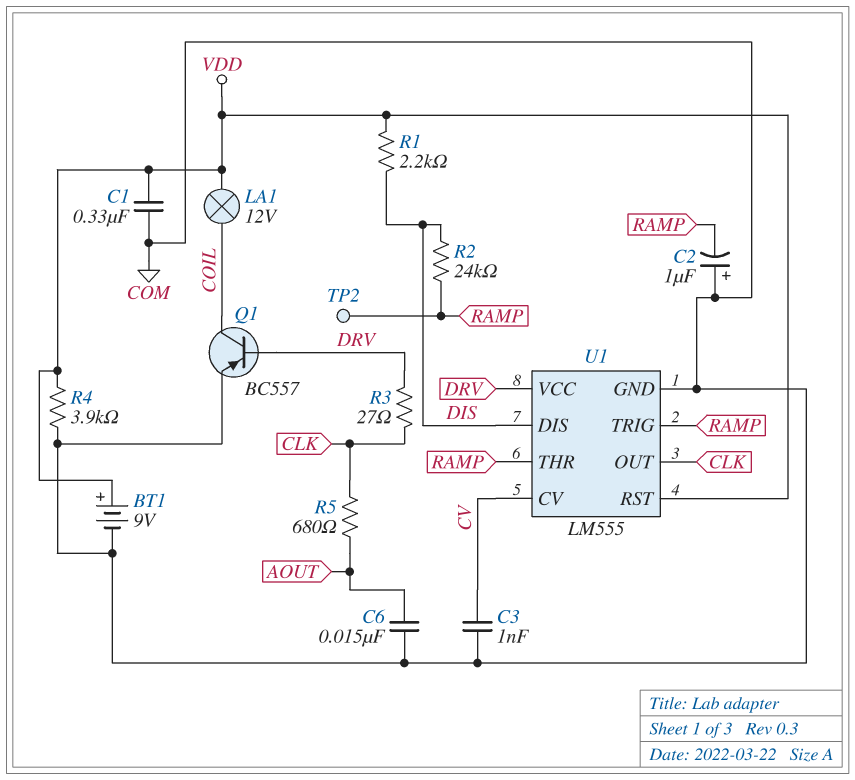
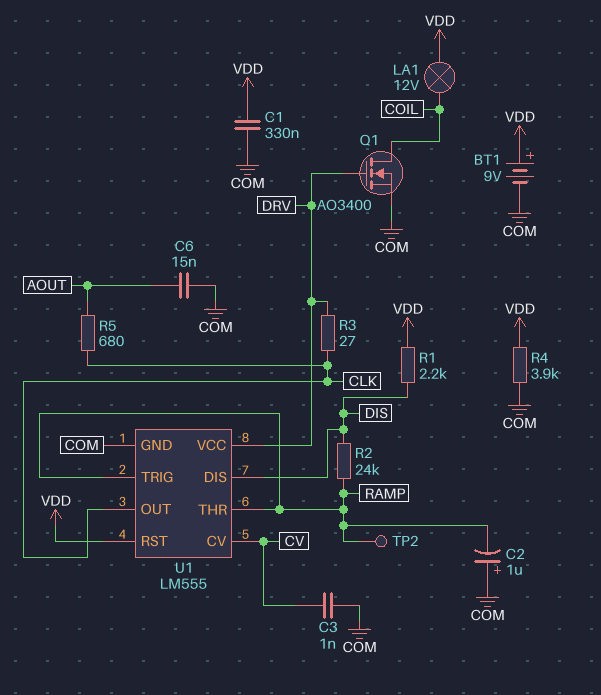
Q1: PNP BC557 (B DRV, C COIL, E COM) -> NMOS AO3400 (G DRV, D COIL, S COM)

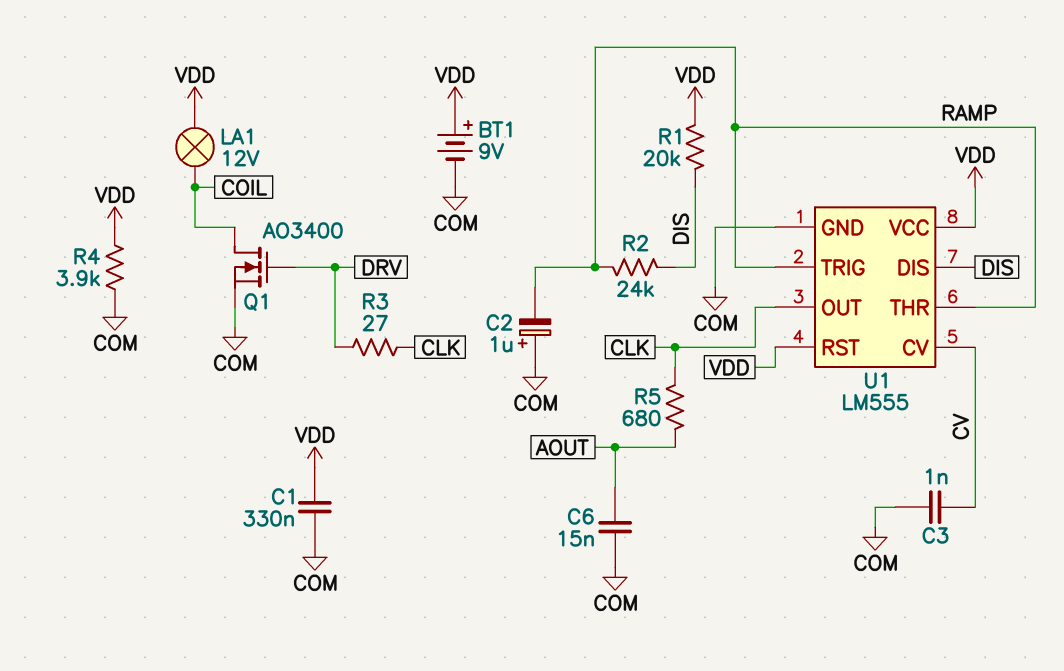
R1: 2.2k (DIS, VDD) -> 20k (DIS, VDD)
TP2: test point (RAMP) -> none
U1 pin VCC: DRV -> VDD

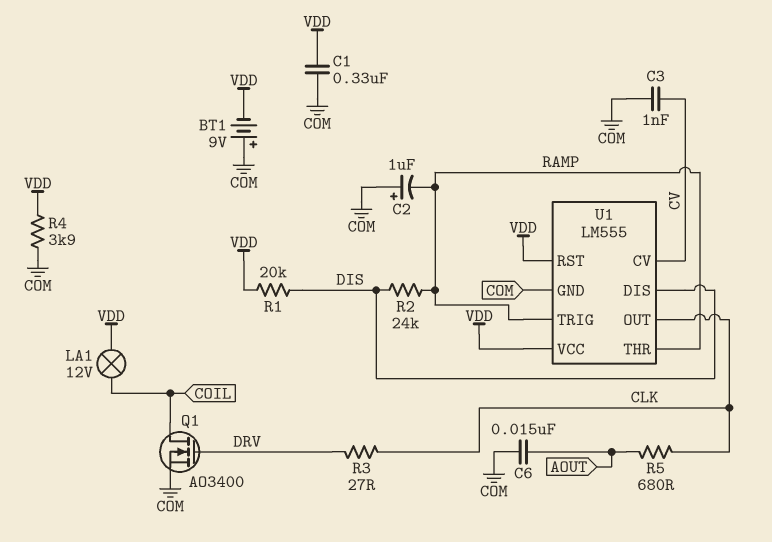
BT1: 9V (plus VDD, minus COM) -> 9V (plus COM, minus VDD)

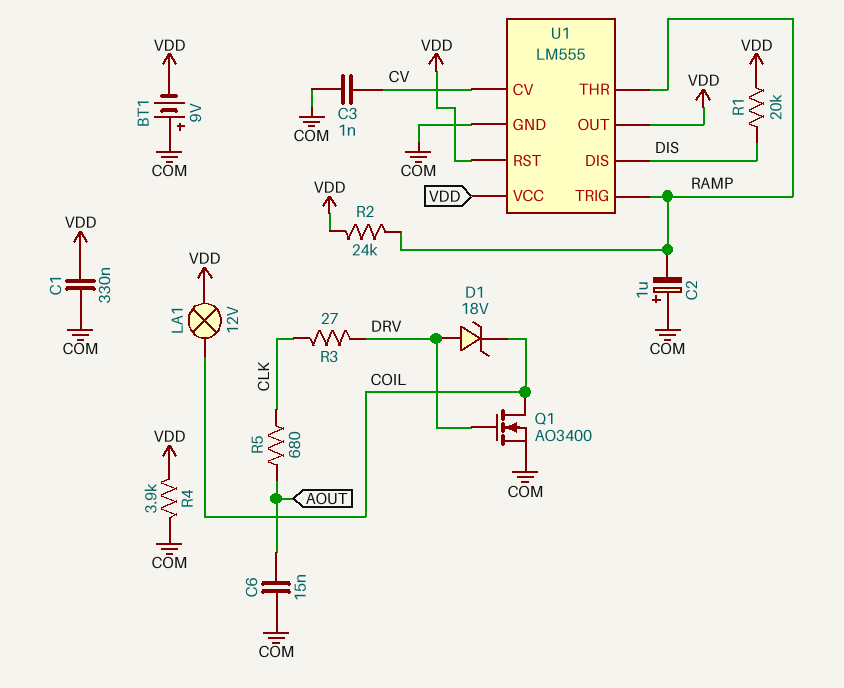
D1: none -> zener 18V (A DRV, K COIL)
R2: 24k (DIS, RAMP) -> 24k (RAMP, VDD)
U1 pin OUT: CLK -> VDD

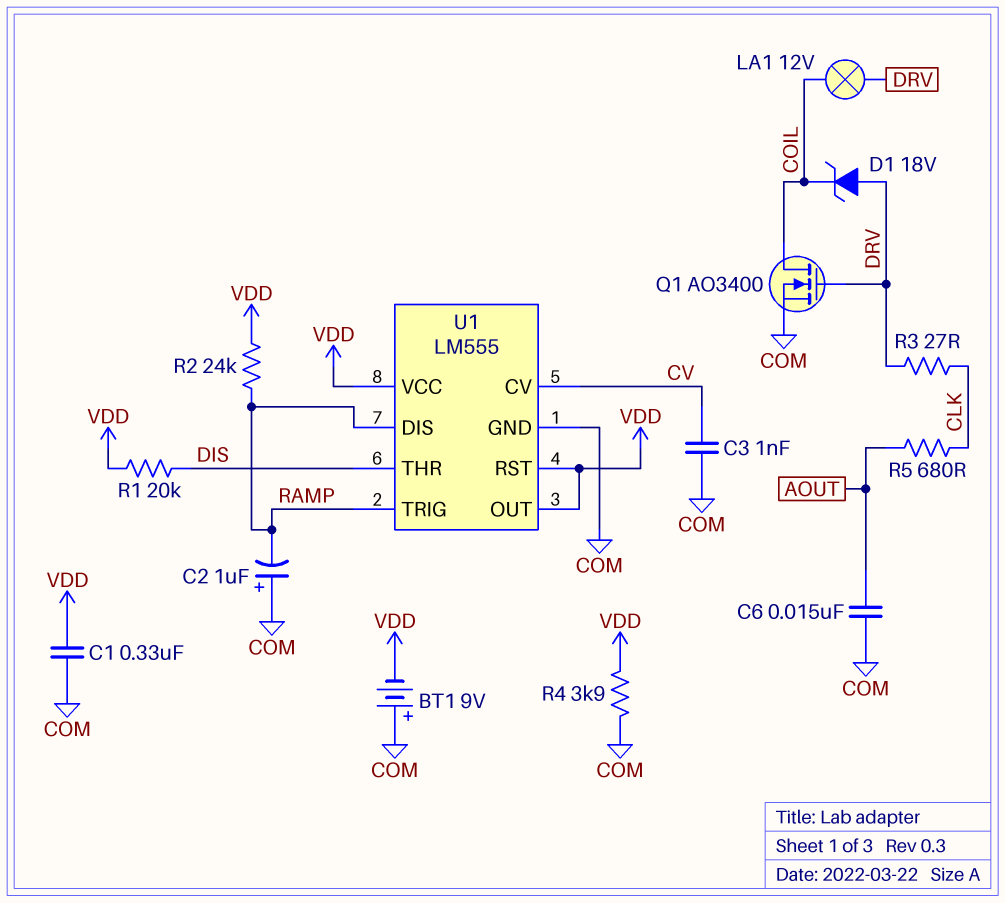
LA1: lamp 12V (COIL, VDD) -> lamp 12V (COIL, DRV)
U1 pin DIS: DIS -> RAMP
U1 pin THR: RAMP -> DIS

